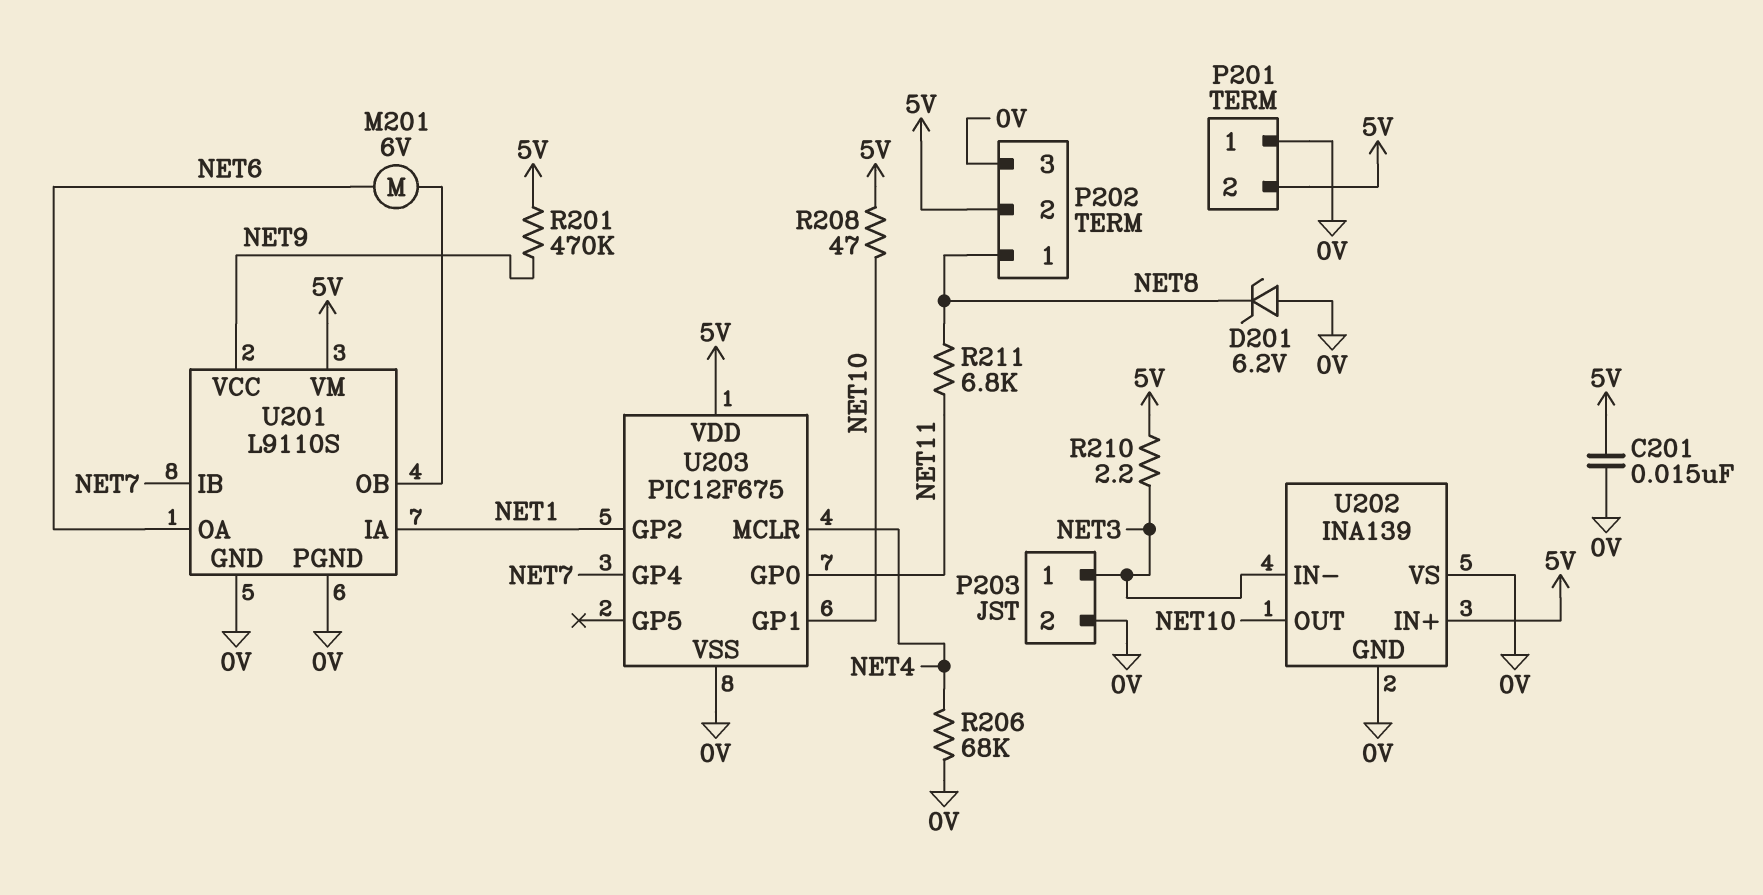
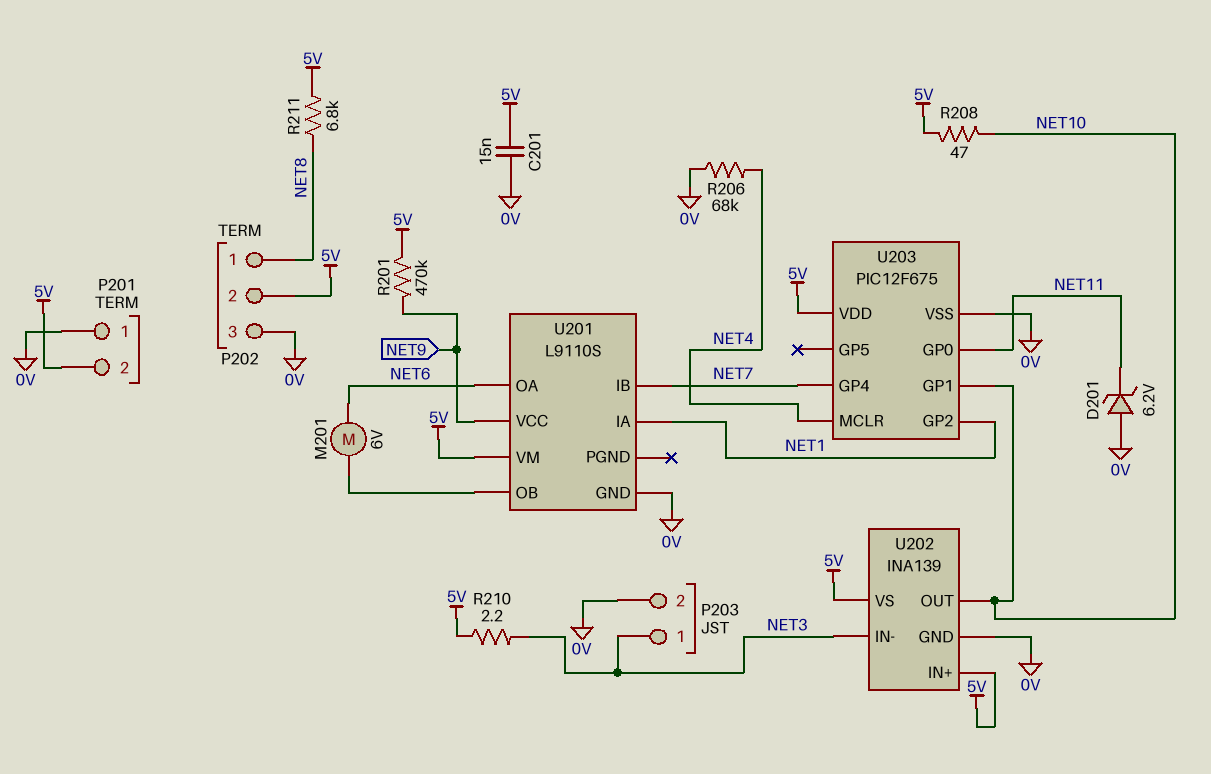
D201: zener 6.2V (A 0V, K NET8) -> zener 6.2V (A 0V, K NET11)
R211: 6.8k (NET8, NET11) -> 6.8k (5V, NET8)
U201 pin PGND: 0V -> none
U202 pin VS: 0V -> 5V

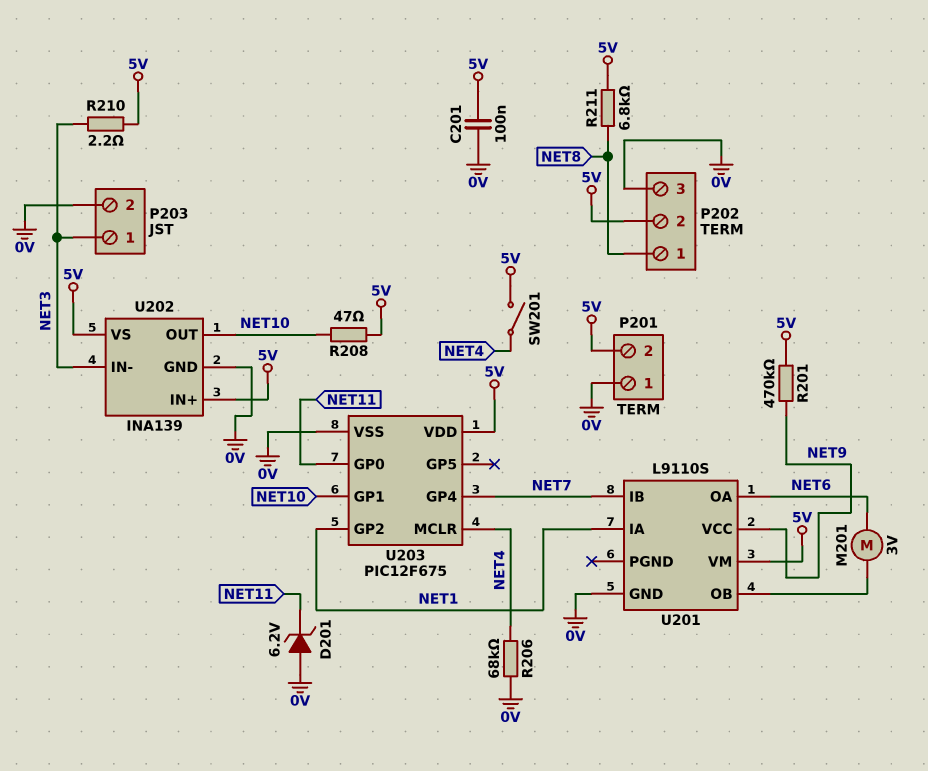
C201: 15nF (0V, 5V) -> 100nF (0V, 5V)
M201: motor 6V (NET6, U201/OB) -> motor 3V (NET6, U201/OB)
SW201: none -> switch (5V, NET4)

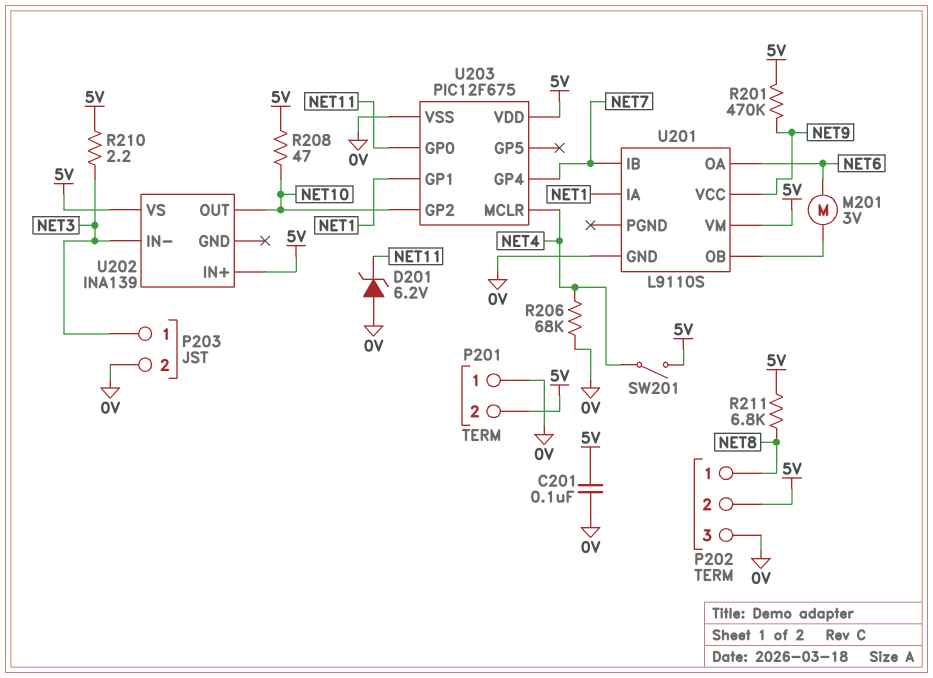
U202 pin GND: 0V -> none
U203 pin GP1: NET10 -> NET1
U203 pin GP2: NET1 -> NET10

